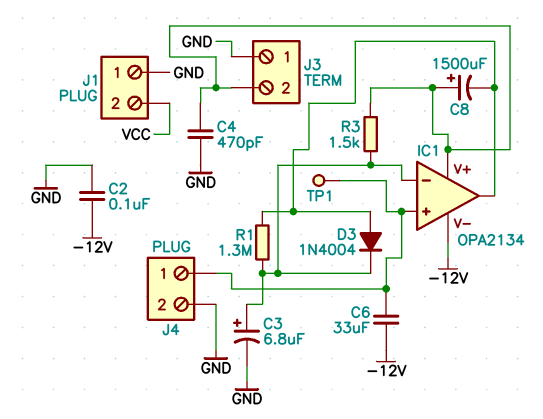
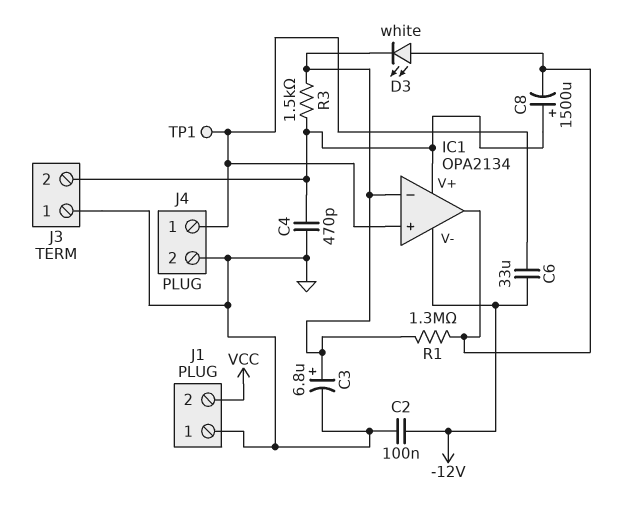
D3: diode 1N4004 (A IC1/out, K IC1/in-) -> LED white (A IC1/out, K IC1/in-)

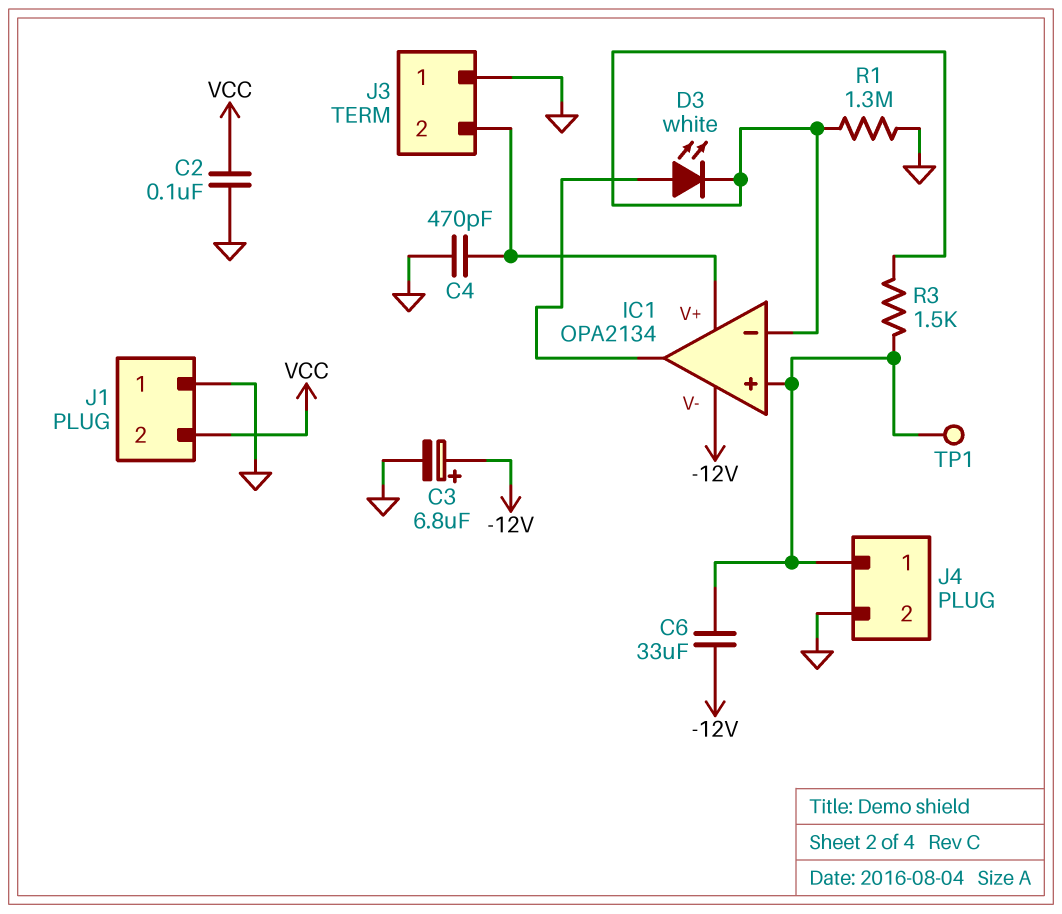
C2: 100nF (-12V, GND) -> 100nF (GND, VCC)
C3: 6.8uF (plus IC1/in-, minus GND) -> 6.8uF (plus -12V, minus GND)
C8: 1500uF (plus IC1/V+, minus IC1/out) -> none
R1: 1.3M (IC1/in-, IC1/out) -> 1.3M (GND, IC1/in-)
R3: 1.5k (IC1/V+, IC1/in-) -> 1.5k (IC1/in+, IC1/in-)

